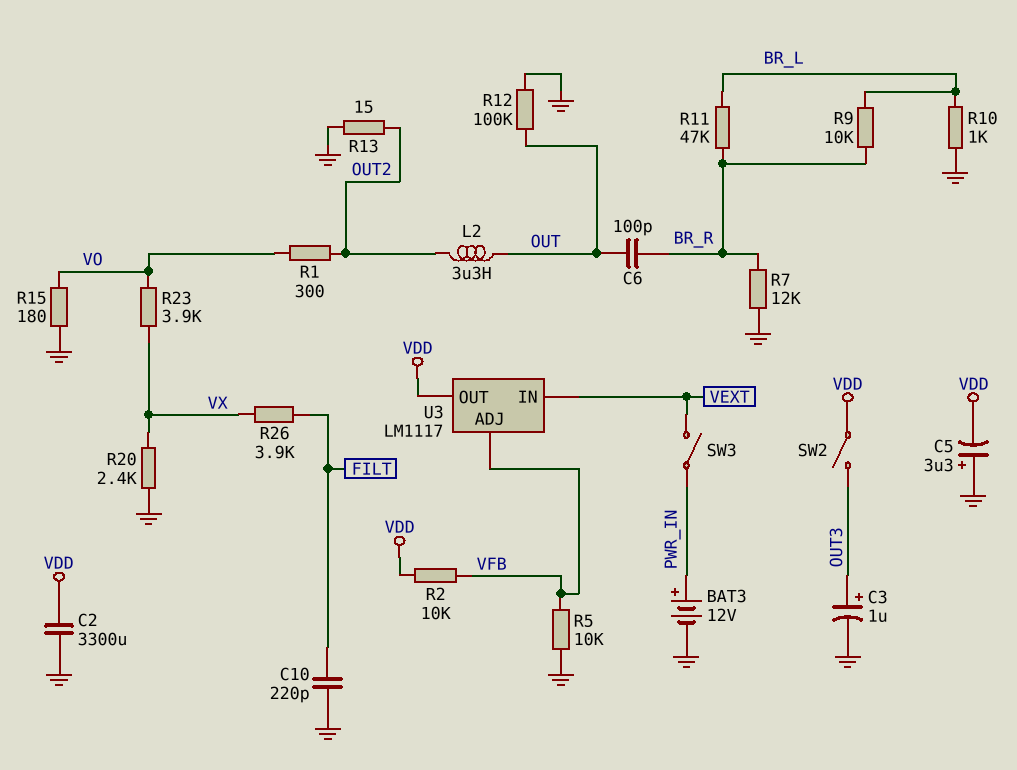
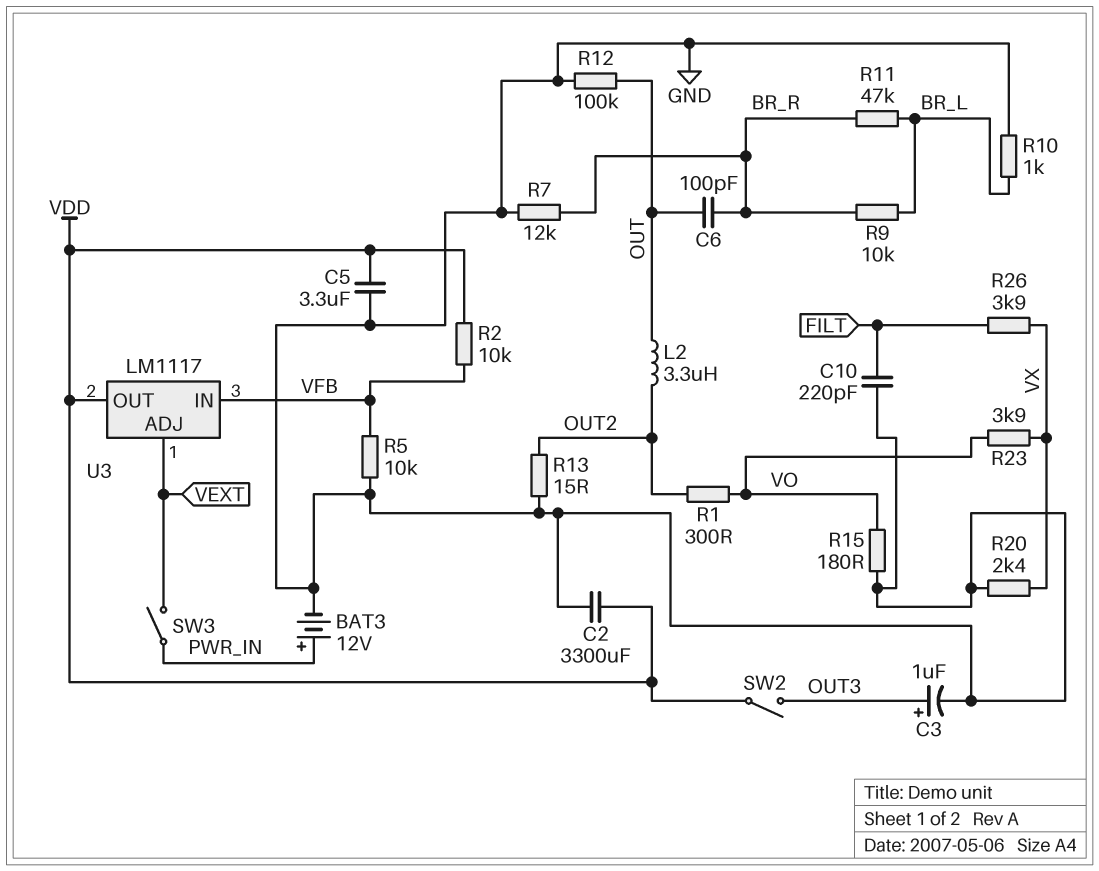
C5: 3.3uF (plus GND, minus VDD) -> 3.3uF (GND, VDD)
U3 pin ADJ: VFB -> VEXT
U3 pin IN: VEXT -> VFB

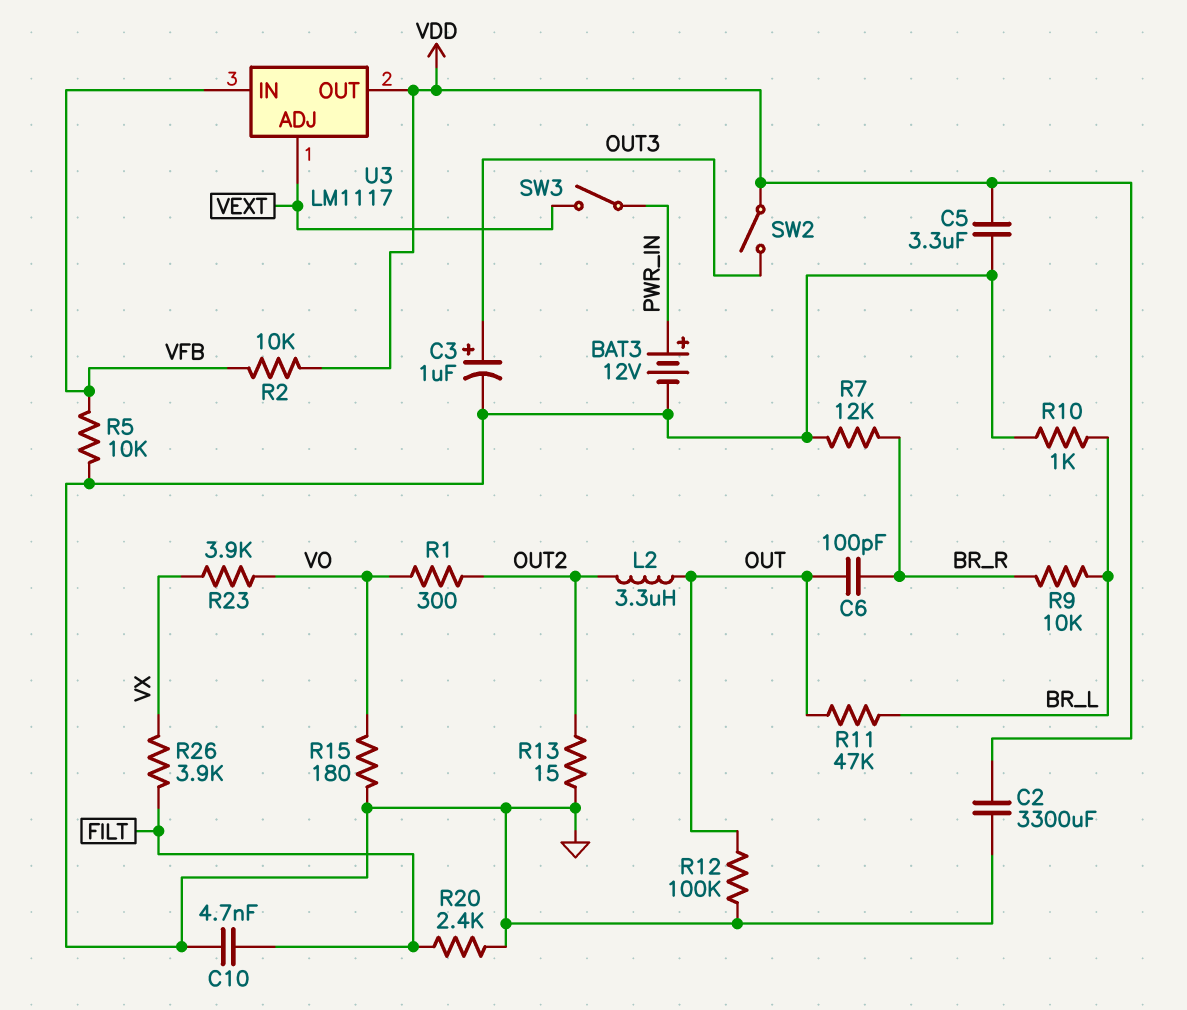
C10: 220pF (FILT, GND) -> 4.7nF (FILT, GND)
R11: 47k (BR_L, BR_R) -> 47k (BR_L, OUT)
R20: 2.4k (GND, VX) -> 2.4k (FILT, GND)

